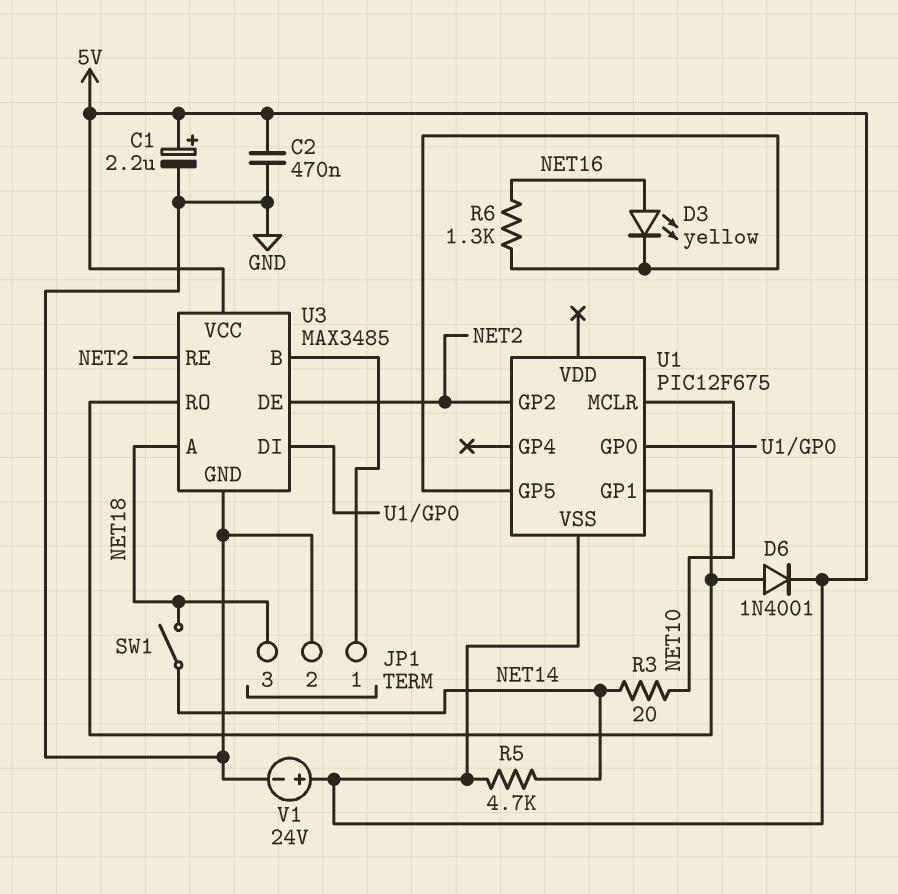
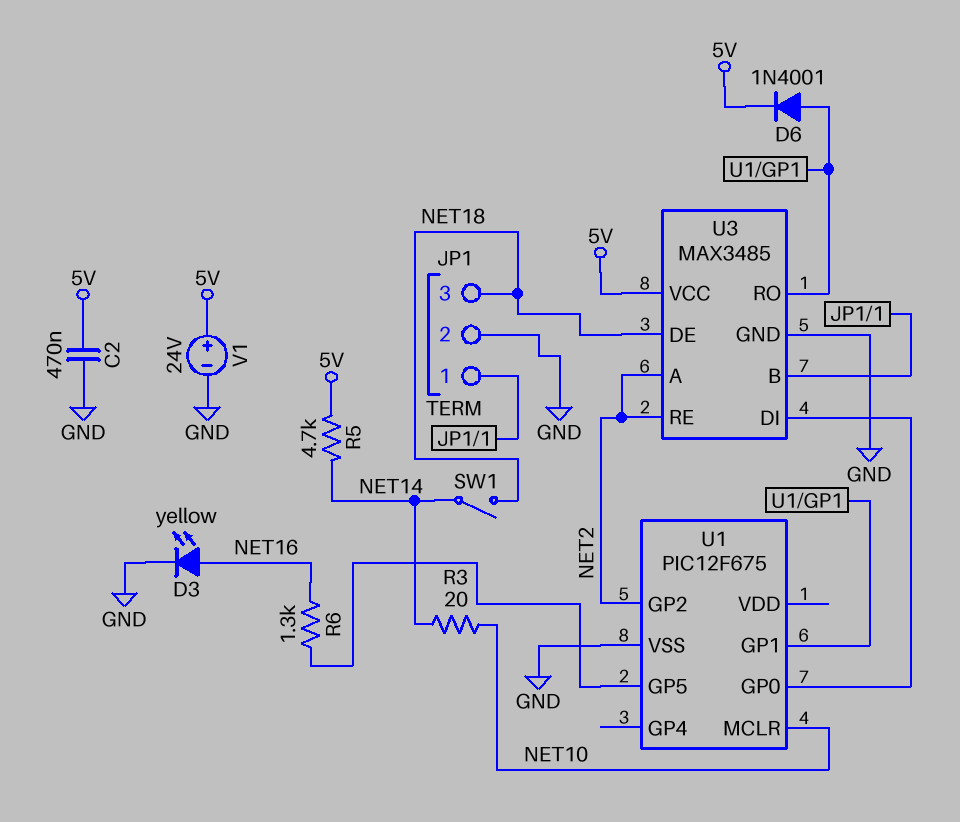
C1: 2.2uF (plus 5V, minus GND) -> none
D3: LED yellow (A NET16, K U1/GP5) -> LED yellow (A NET16, K GND)
U1 pin VSS: 5V -> GND
U3 pin A: NET18 -> NET2
U3 pin DE: NET2 -> NET18

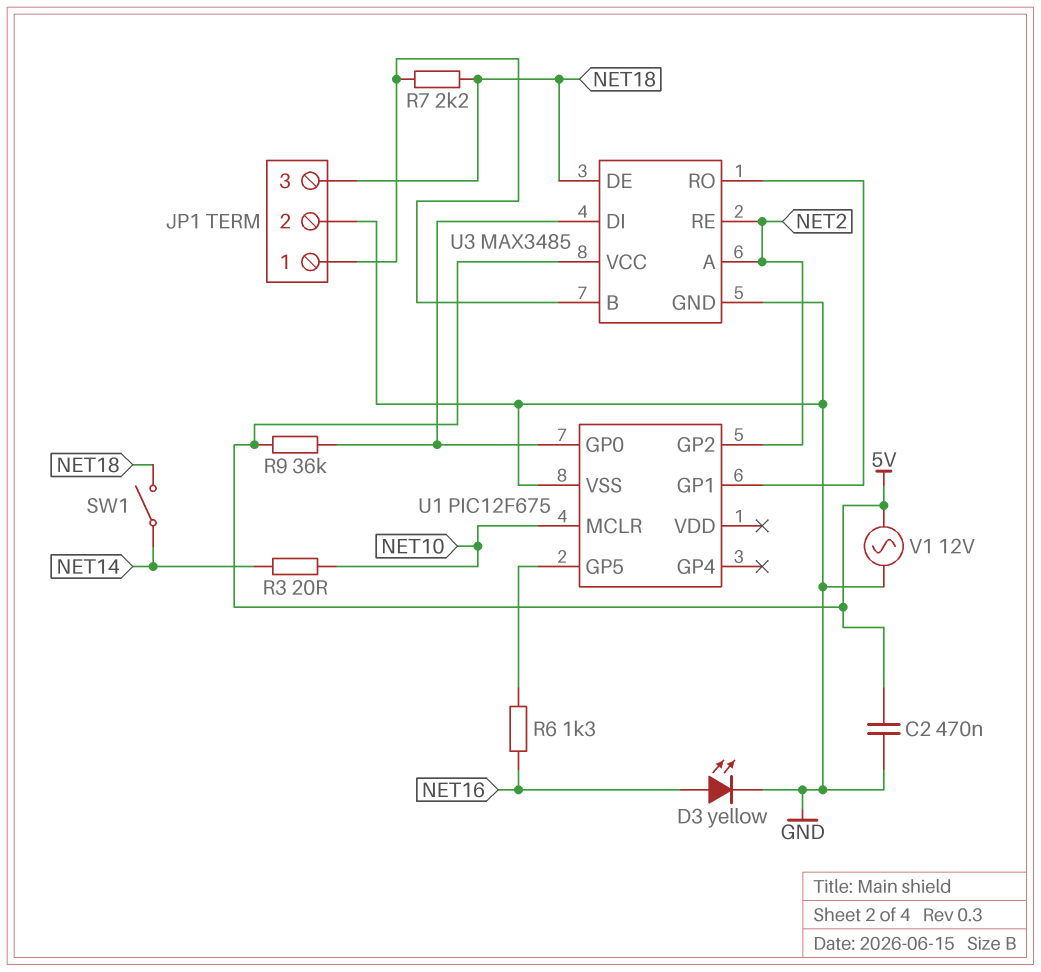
D6: diode 1N4001 (A U1/GP1, K 5V) -> none
R5: 4.7k (5V, NET14) -> none
R7: none -> 2.2k (JP1/1, NET18)
R9: none -> 36k (5V, U1/GP0)
V1: 24V (plus 5V, minus GND) -> AC 12V (5V, GND)

